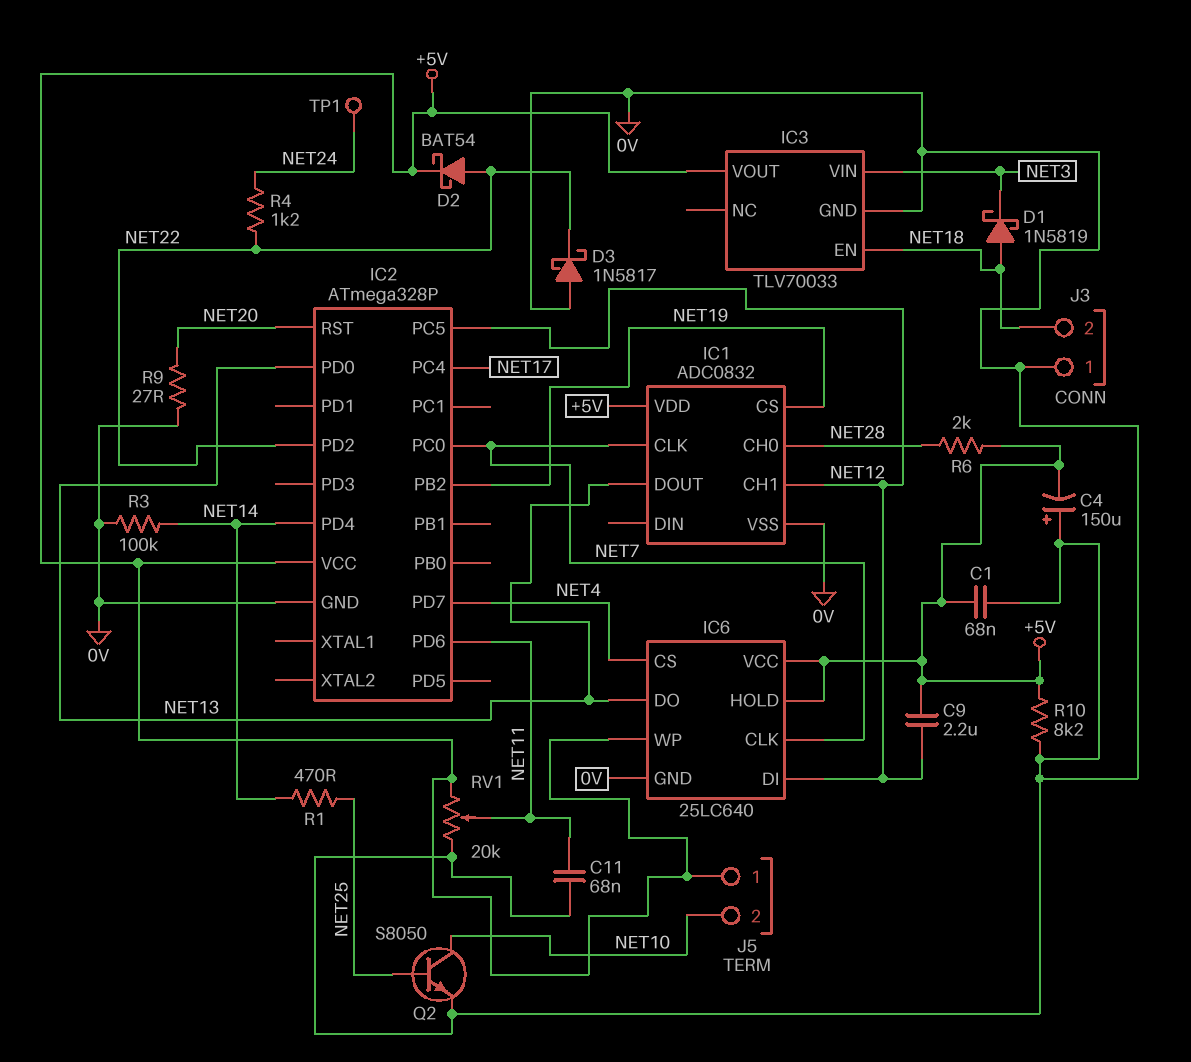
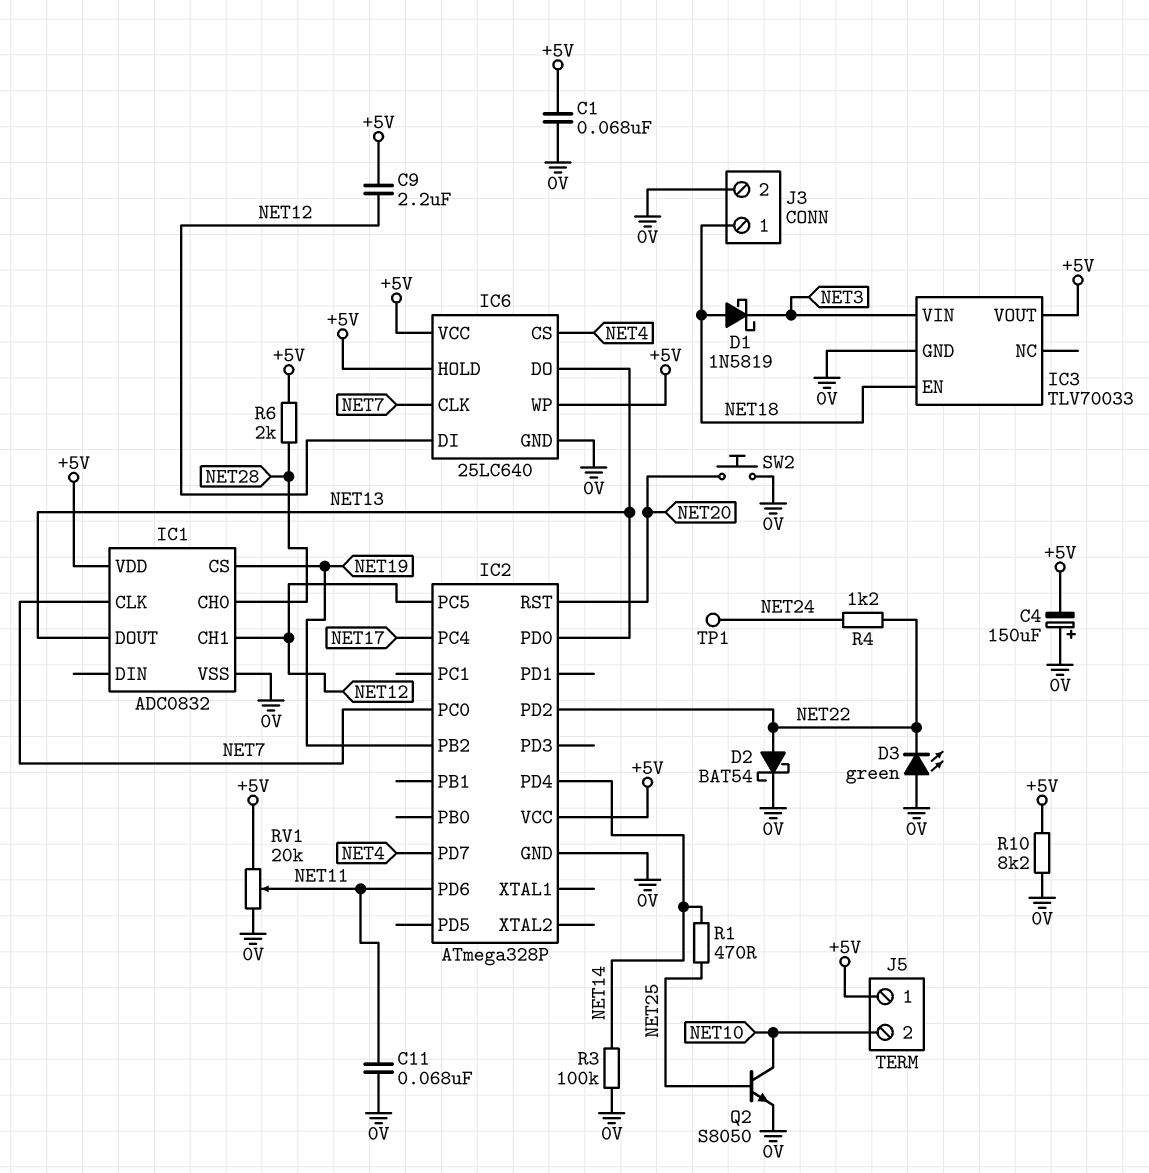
D2: schottky BAT54 (A NET22, K +5V) -> schottky BAT54 (A NET22, K 0V)
D3: schottky 1N5817 (A 0V, K NET22) -> LED green (A 0V, K NET22)
J3 pin 1: 0V -> NET18
J3 pin 2: NET18 -> 0V
R9: 27 (0V, NET20) -> none
SW2: none -> button (0V, NET20)

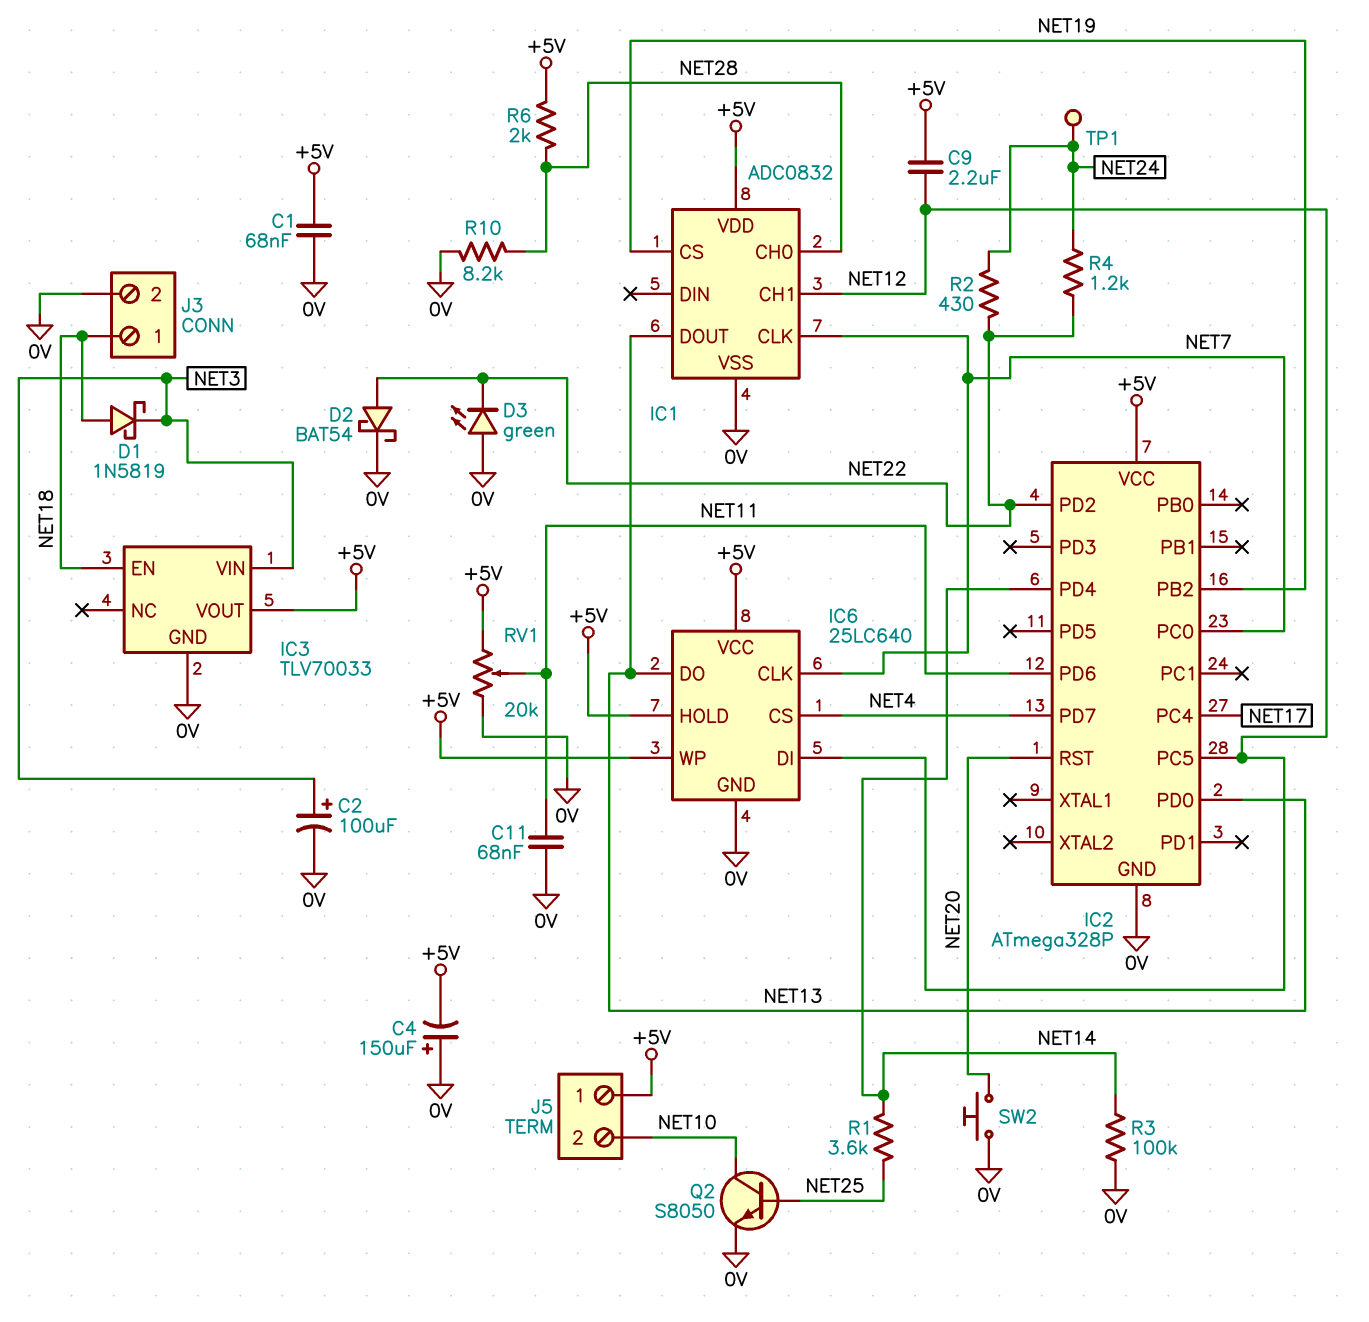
C2: none -> 100uF (plus NET3, minus 0V)
R1: 470 (NET14, NET25) -> 3.6k (NET14, NET25)
R2: none -> 430 (NET22, NET24)
R10: 8.2k (+5V, 0V) -> 8.2k (0V, NET28)

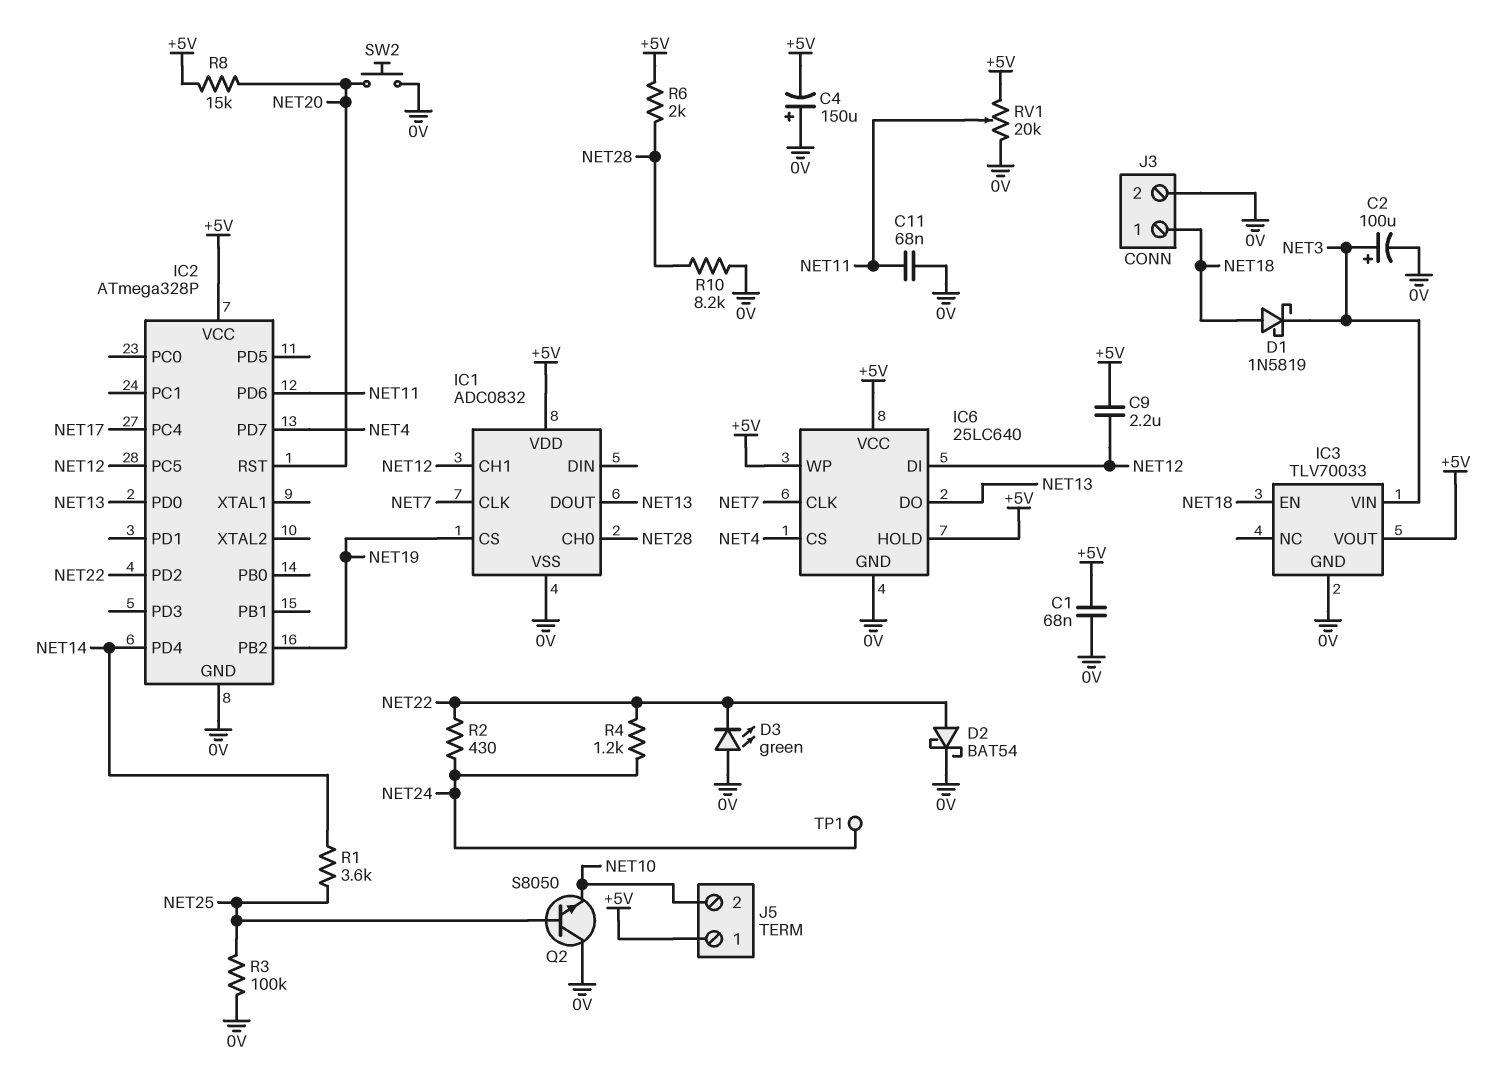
IC2 pin PC0: NET7 -> none
Q2: NPN S8050 (B NET25, C NET10, E 0V) -> NPN S8050 (B NET25, C 0V, E NET10)
R3: 100k (0V, NET14) -> 100k (0V, NET25)
R8: none -> 15k (+5V, NET20)

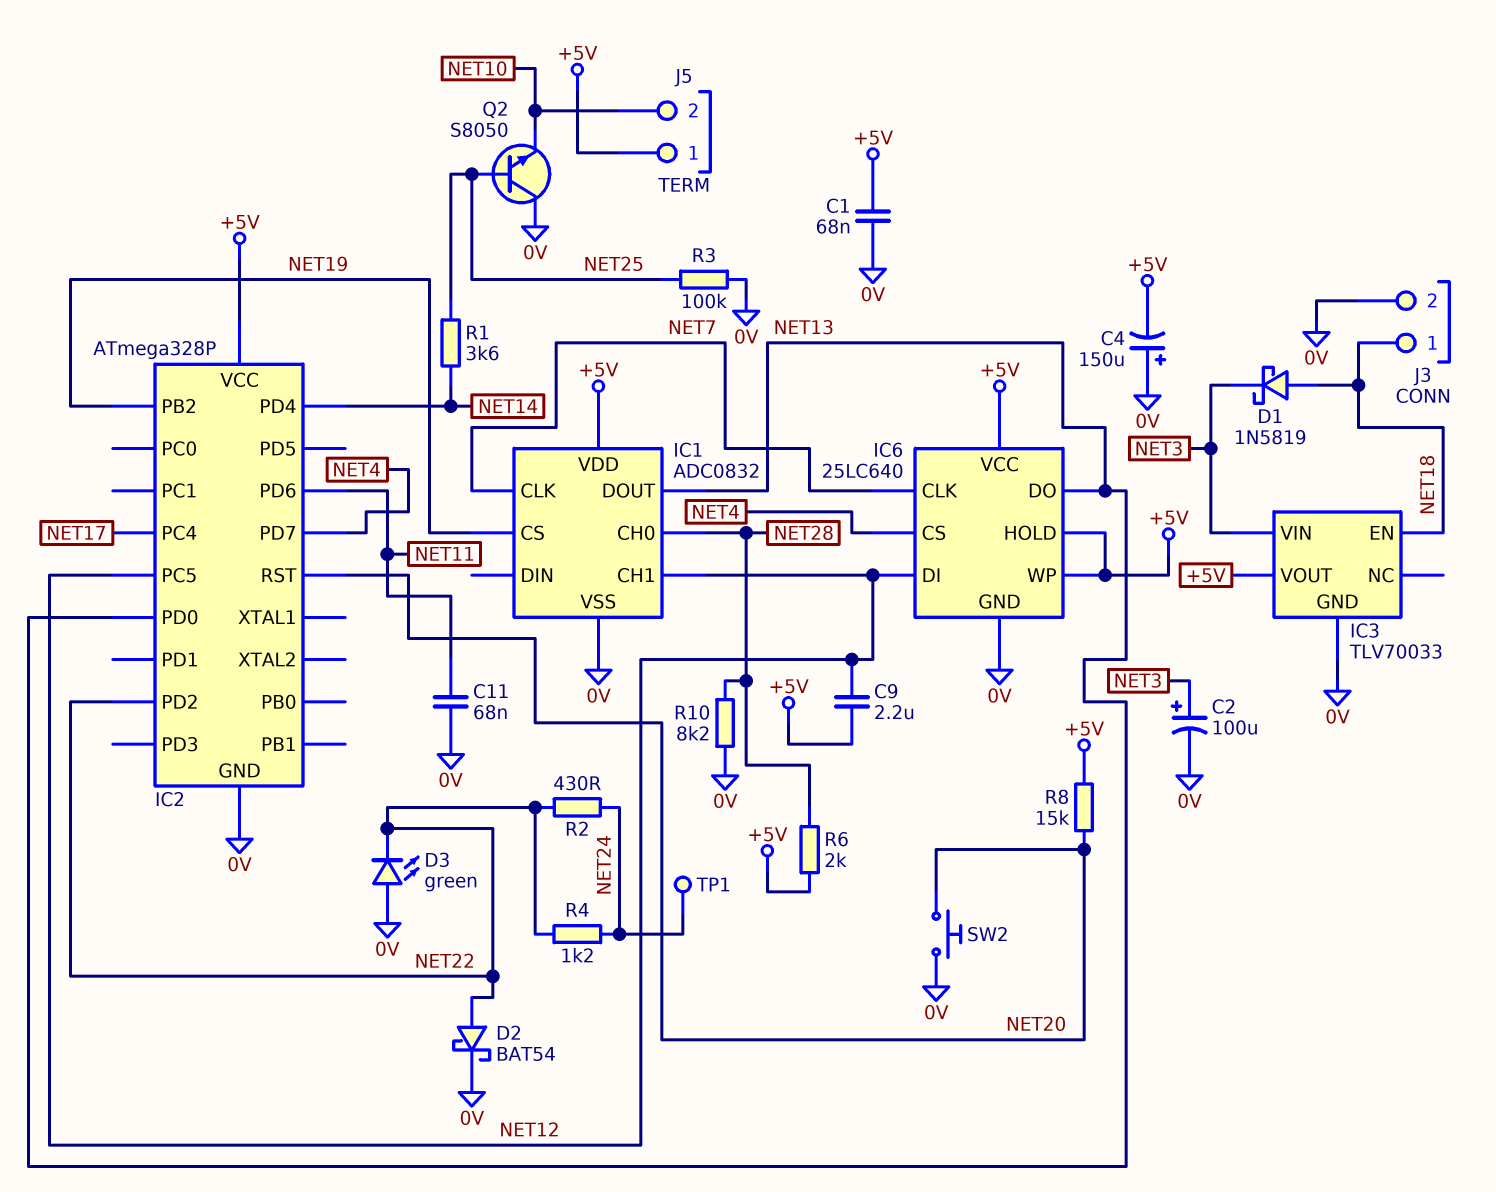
RV1: 20k (+5V, 0V, wiper NET11) -> none

